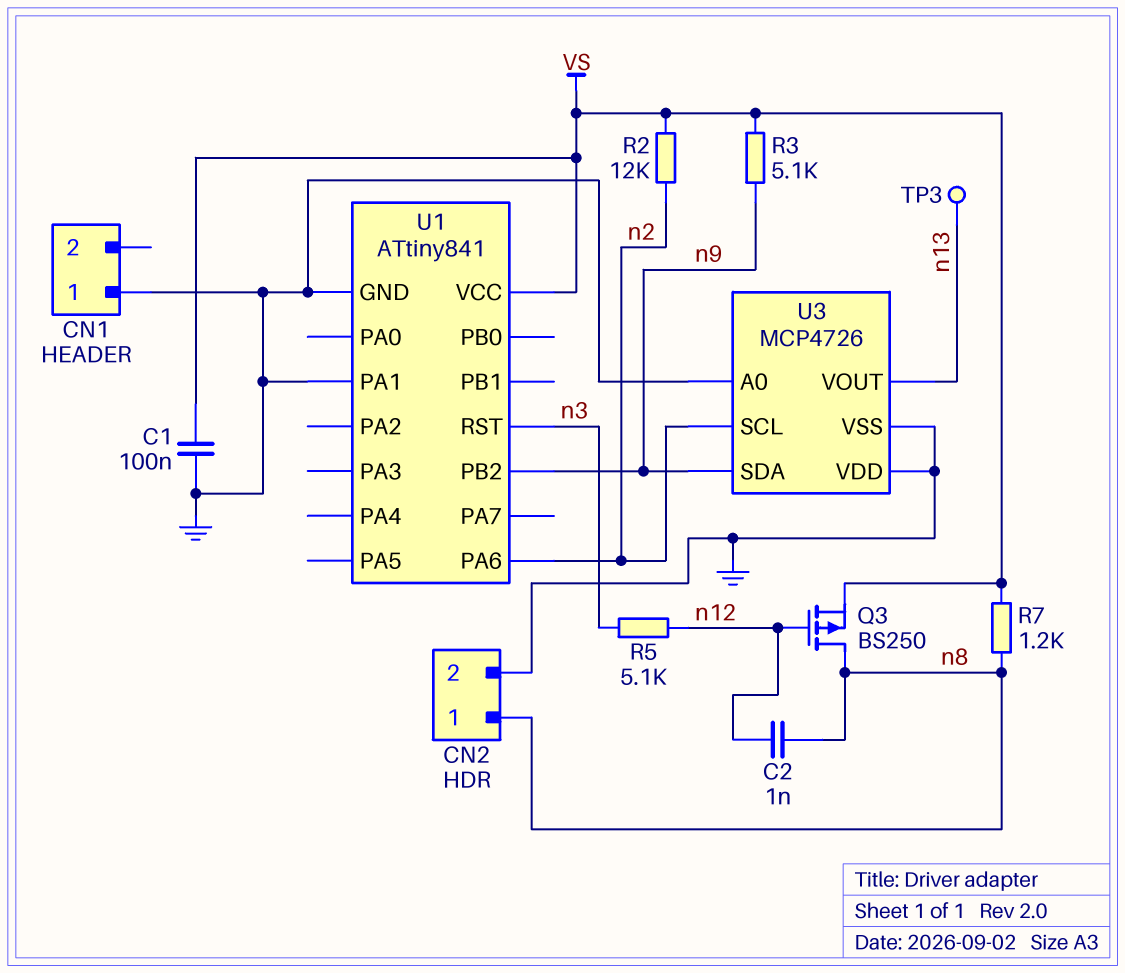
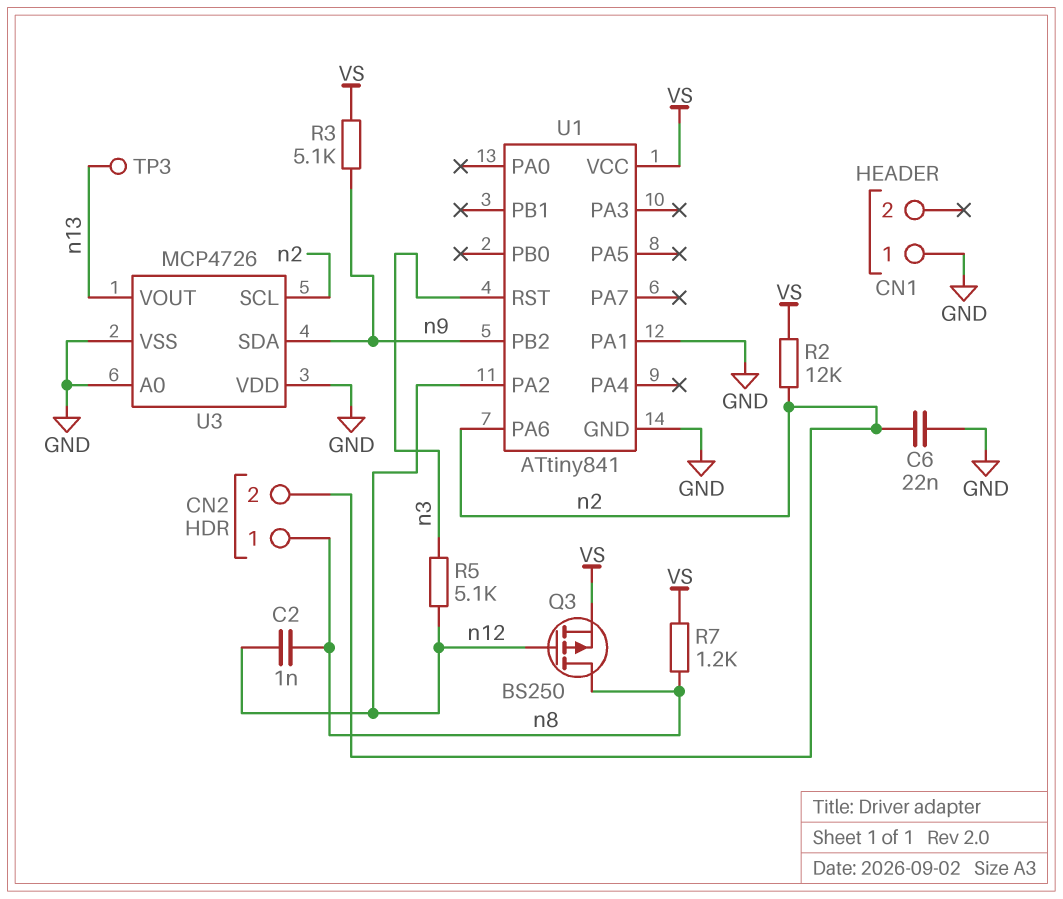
C1: 100nF (GND, VS) -> none
C6: none -> 22nF (GND, n2)
CN2 pin 2: GND -> n2
U1 pin PA2: none -> n12

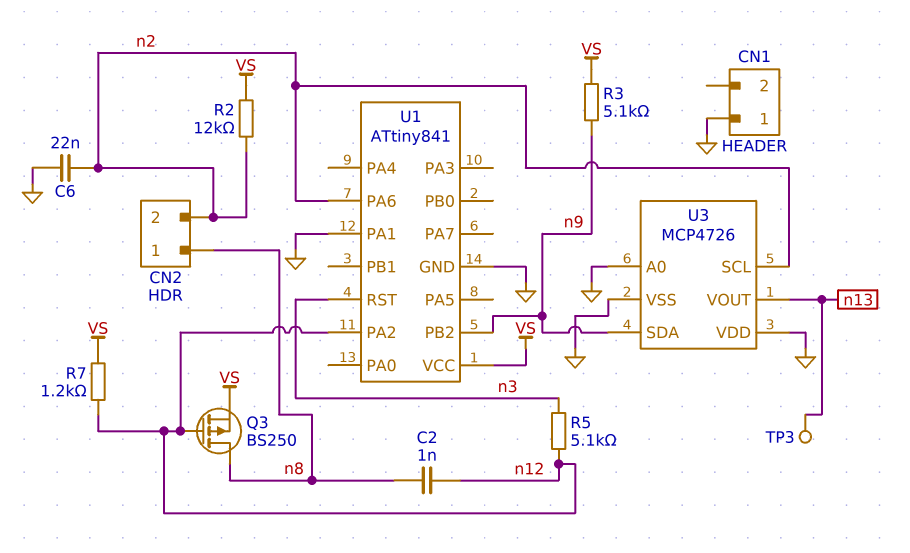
R7: 1.2k (VS, n8) -> 1.2k (VS, n12)

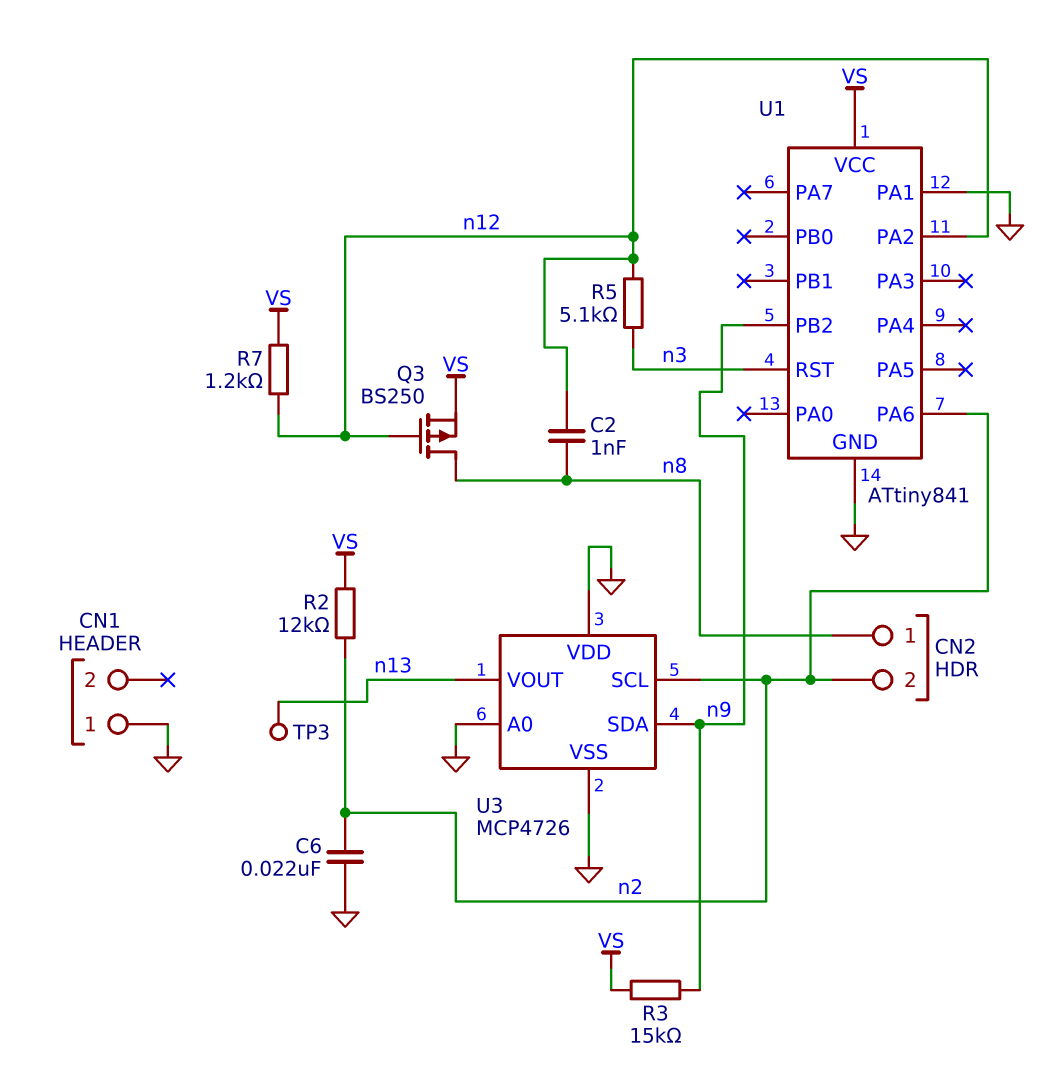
R3: 5.1k (VS, n9) -> 15k (VS, n9)

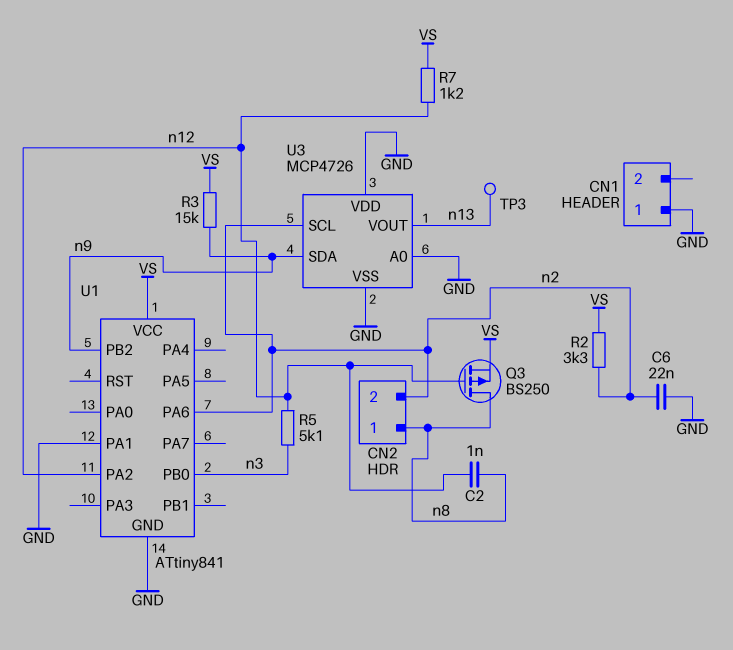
R2: 12k (VS, n2) -> 3.3k (VS, n2)
U1 pin PB0: none -> n3
U1 pin RST: n3 -> none

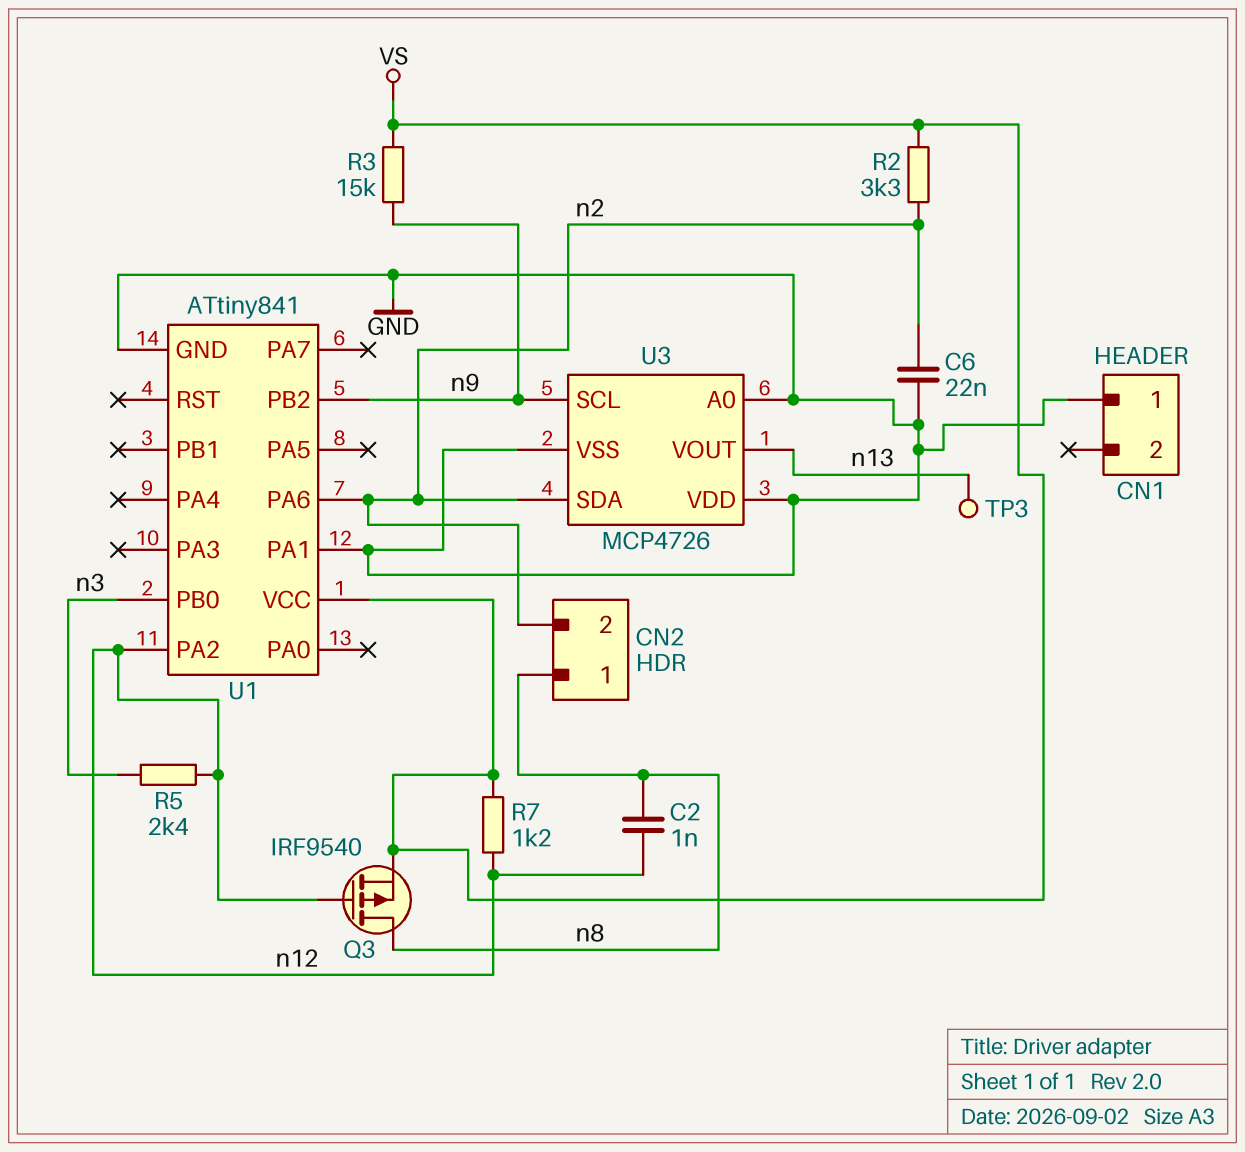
Q3: PMOS BS250 (G n12, D n8, S VS) -> PMOS IRF9540 (G n12, D n8, S VS)
R5: 5.1k (n3, n12) -> 2.4k (n3, n12)
U3 pin SCL: n2 -> n9
U3 pin SDA: n9 -> n2

